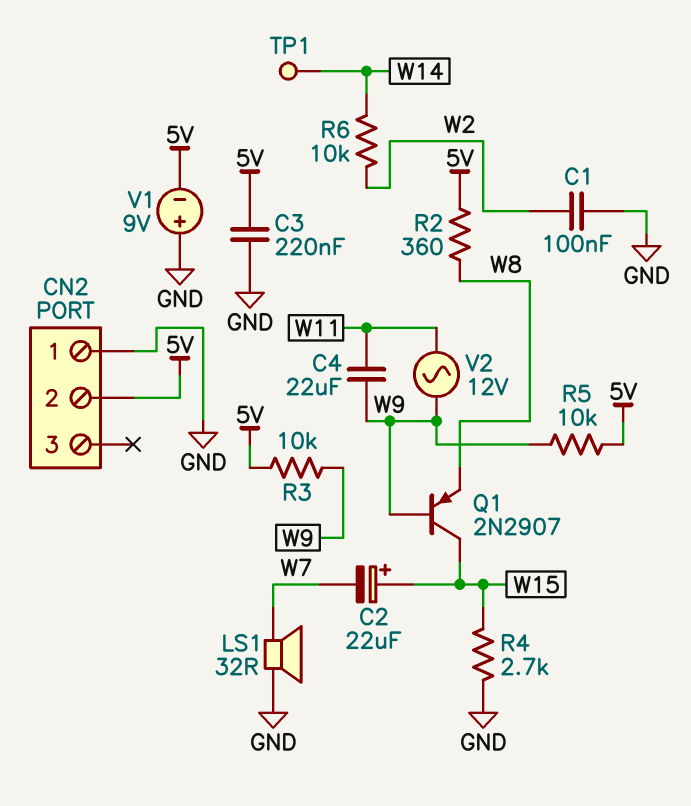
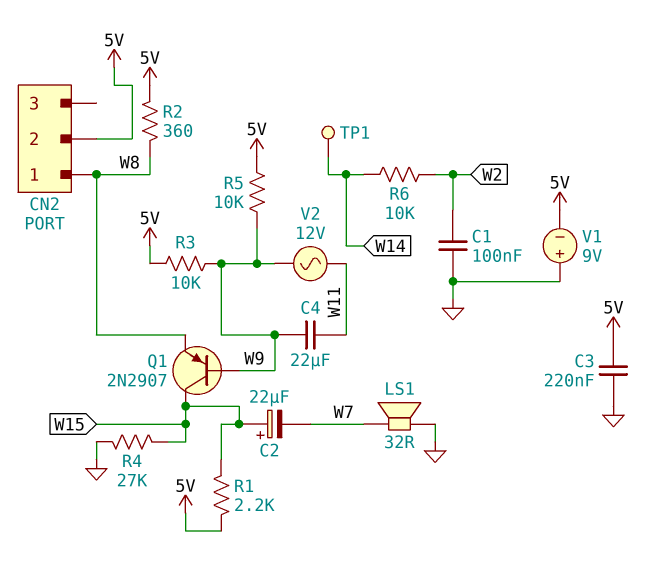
CN2 pin 1: GND -> W8
R1: none -> 2.2k (5V, W15)
R4: 2.7k (GND, W15) -> 27k (GND, W15)

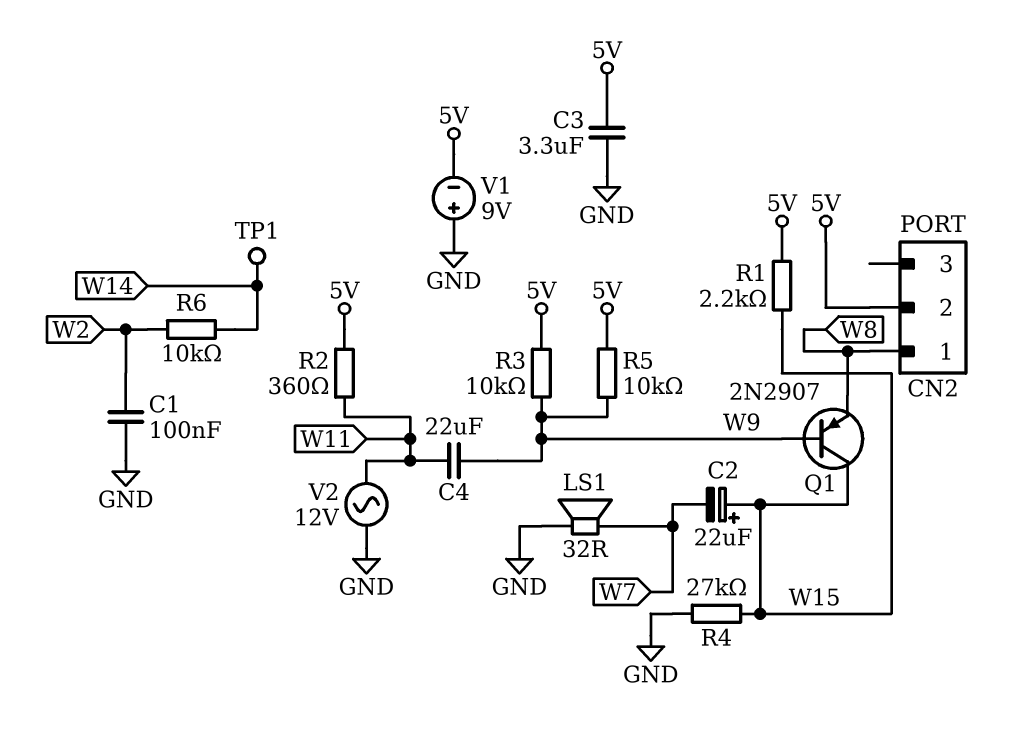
C3: 220nF (5V, GND) -> 3.3uF (5V, GND)
R2: 360 (5V, W8) -> 360 (5V, W11)
V2: AC 12V (W9, W11) -> AC 12V (GND, W11)

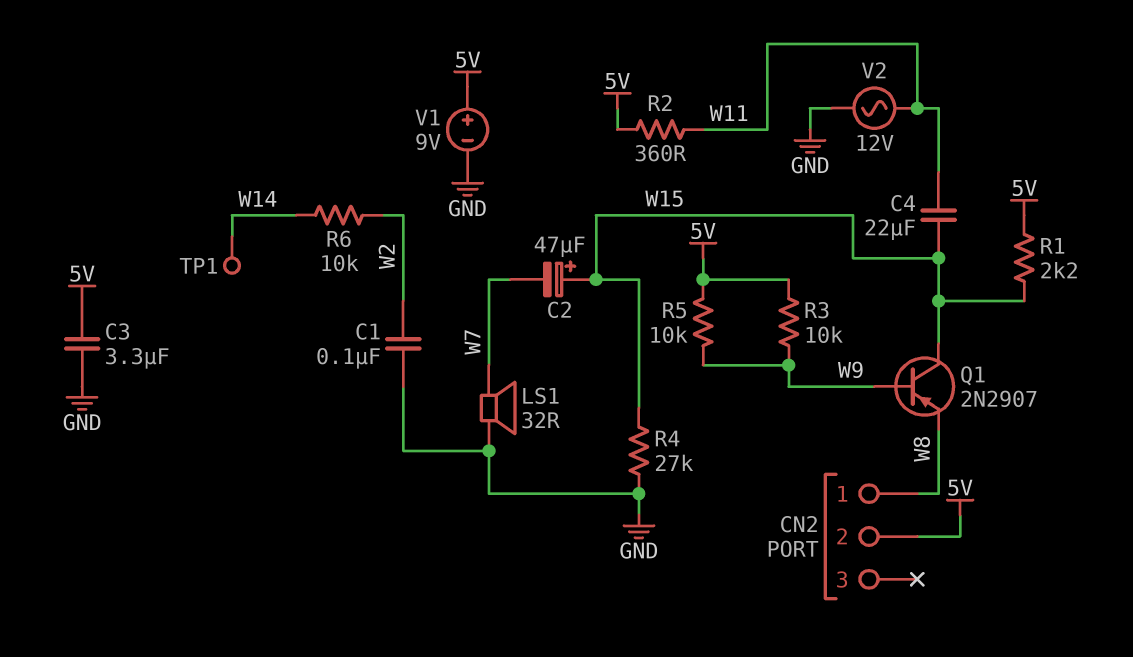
C2: 22uF (plus W15, minus W7) -> 47uF (plus W15, minus W7)
C4: 22uF (W9, W11) -> 22uF (W11, W15)
V1: 9V (plus GND, minus 5V) -> 9V (plus 5V, minus GND)

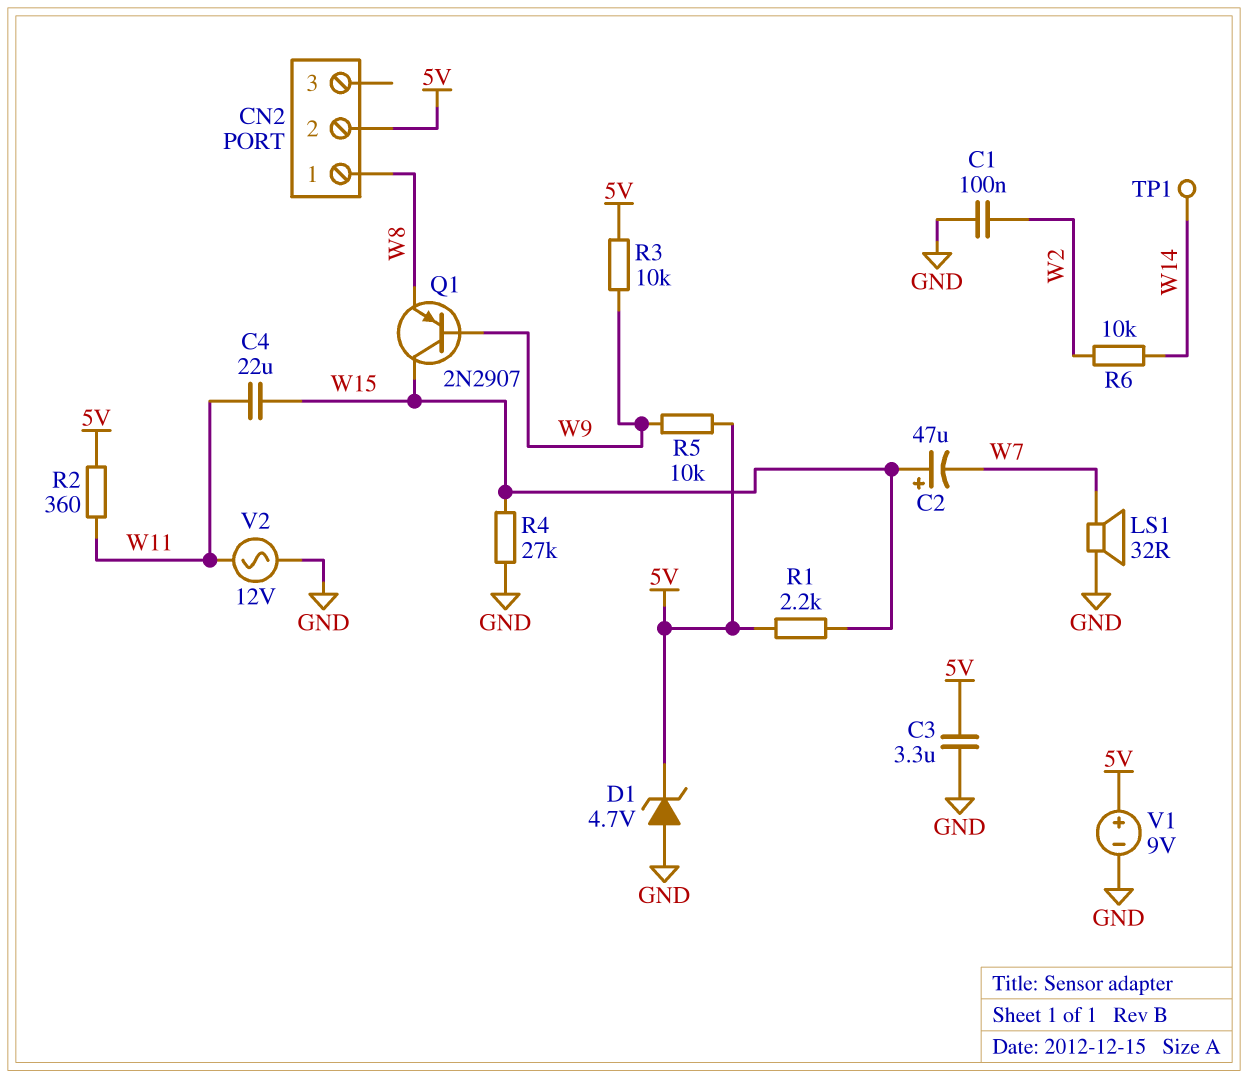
D1: none -> zener 4.7V (A GND, K 5V)

